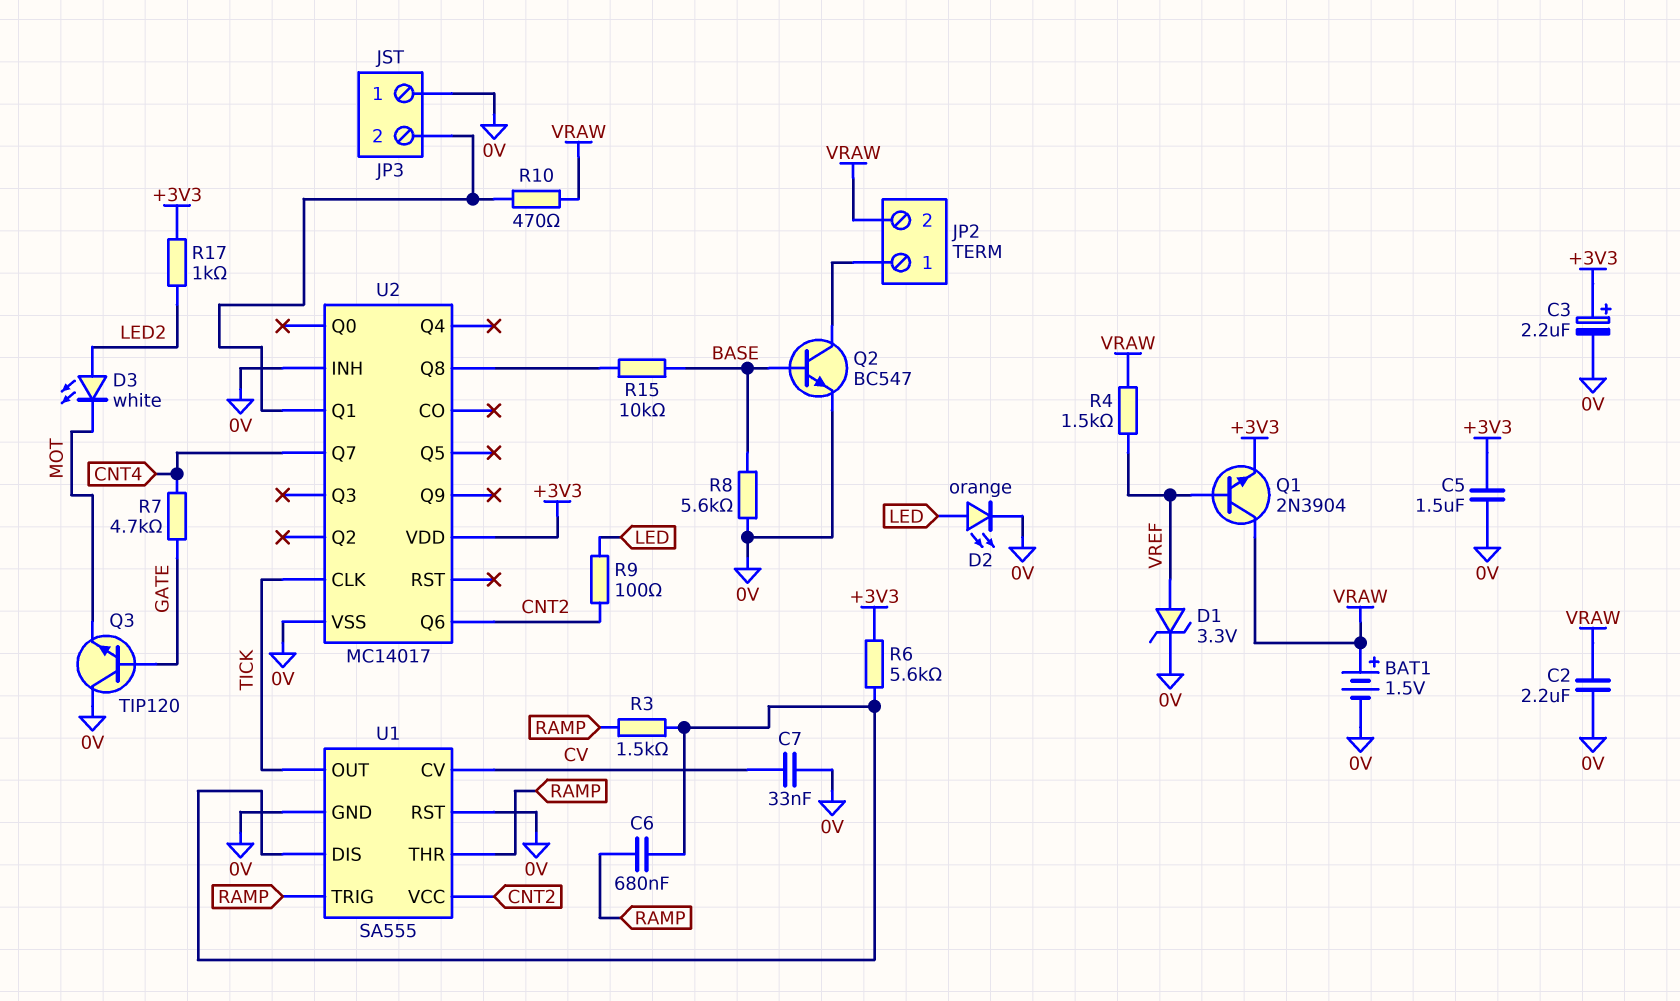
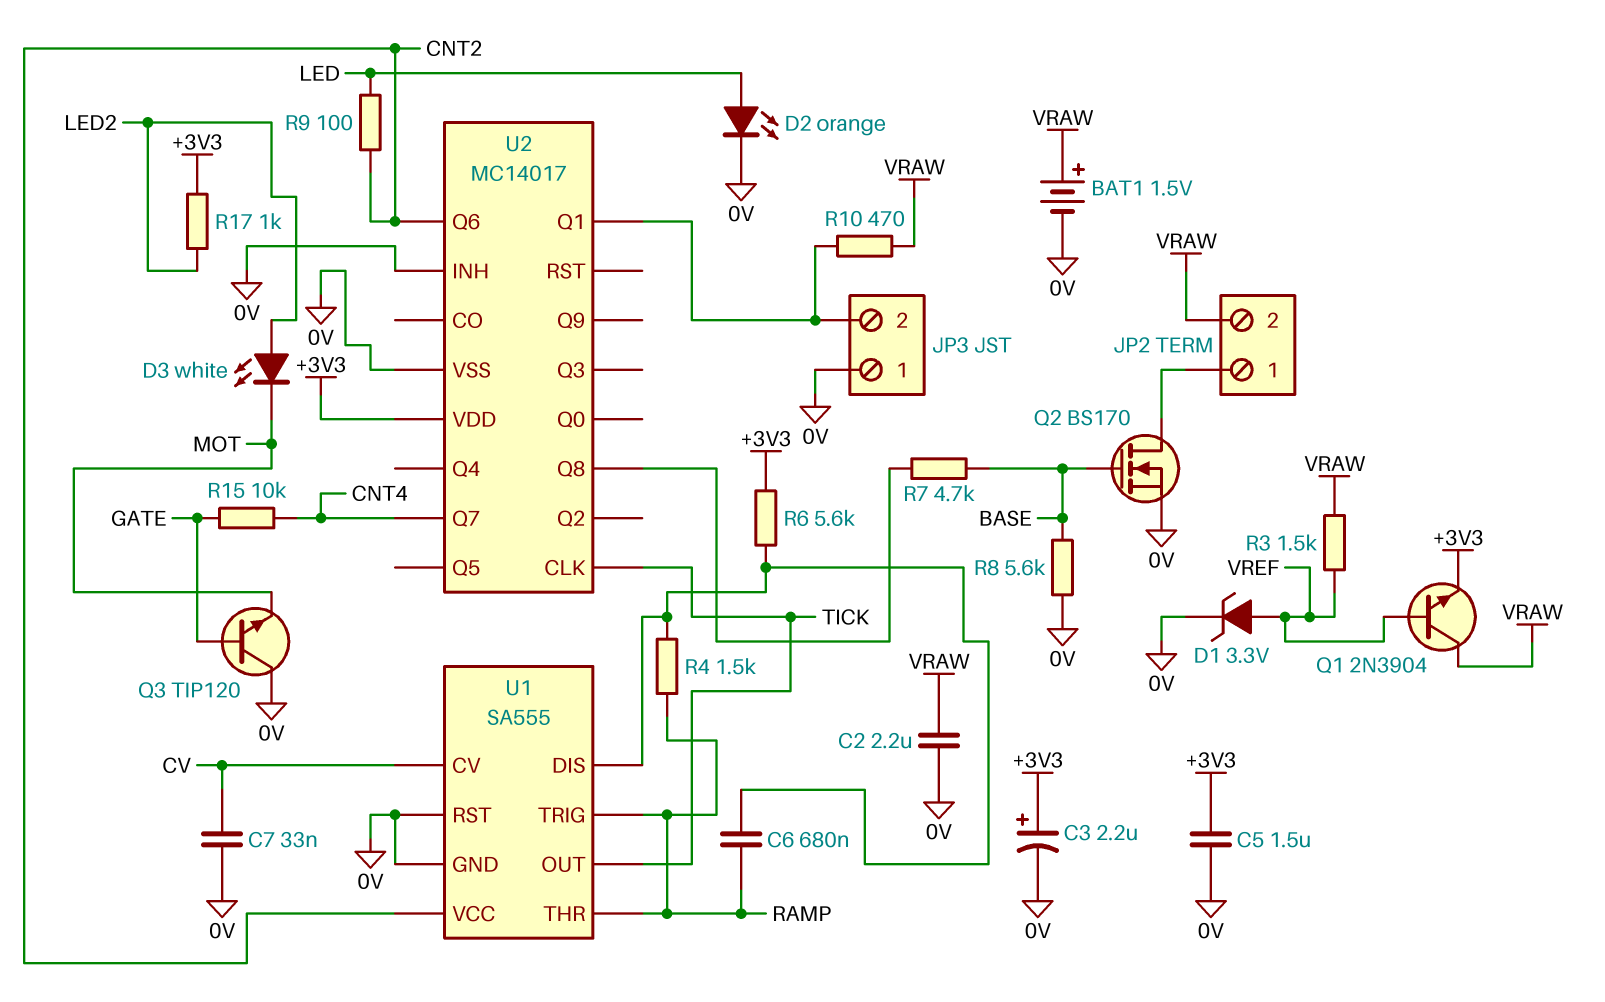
Q2: NPN BC547 (B BASE, C JP2/1, E 0V) -> NMOS BS170 (G BASE, D JP2/1, S 0V)
R3: 1.5k (RAMP, U1/DIS) -> 1.5k (VRAW, VREF)
R4: 1.5k (VRAW, VREF) -> 1.5k (RAMP, U1/DIS)
R7: 4.7k (CNT4, GATE) -> 4.7k (BASE, U2/Q8)
R15: 10k (BASE, U2/Q8) -> 10k (CNT4, GATE)

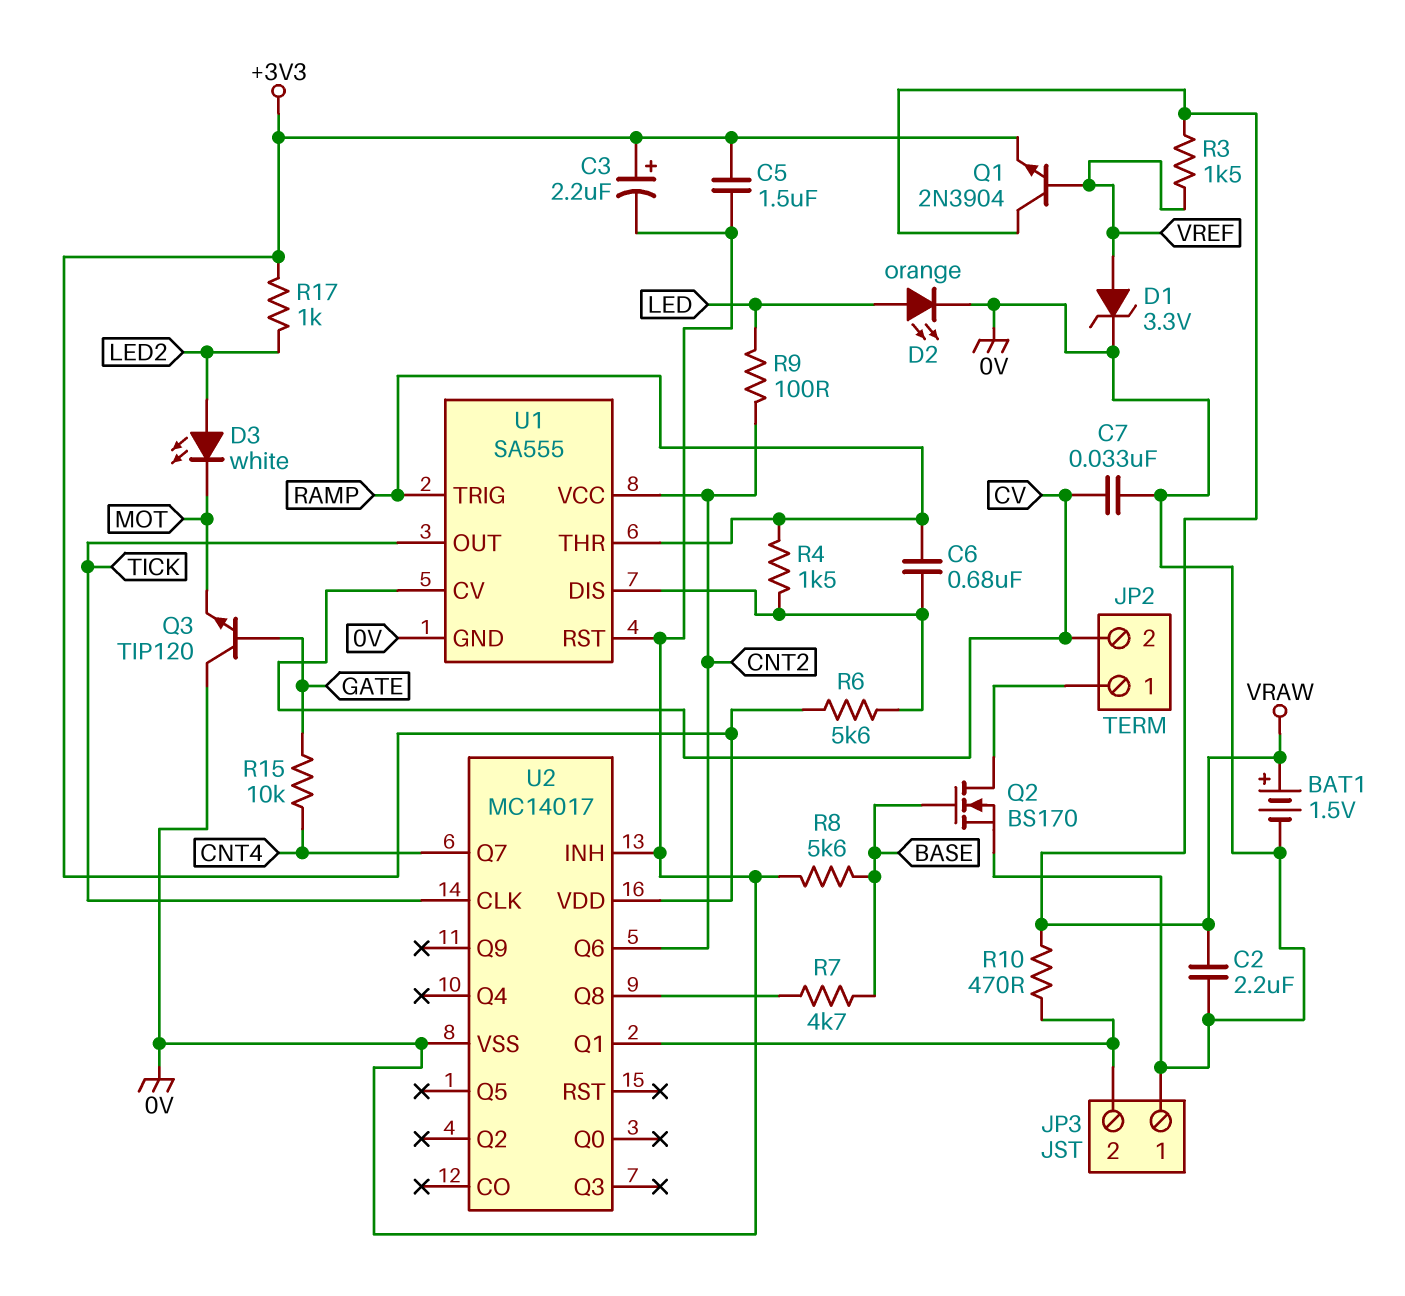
JP2 pin 2: VRAW -> CV

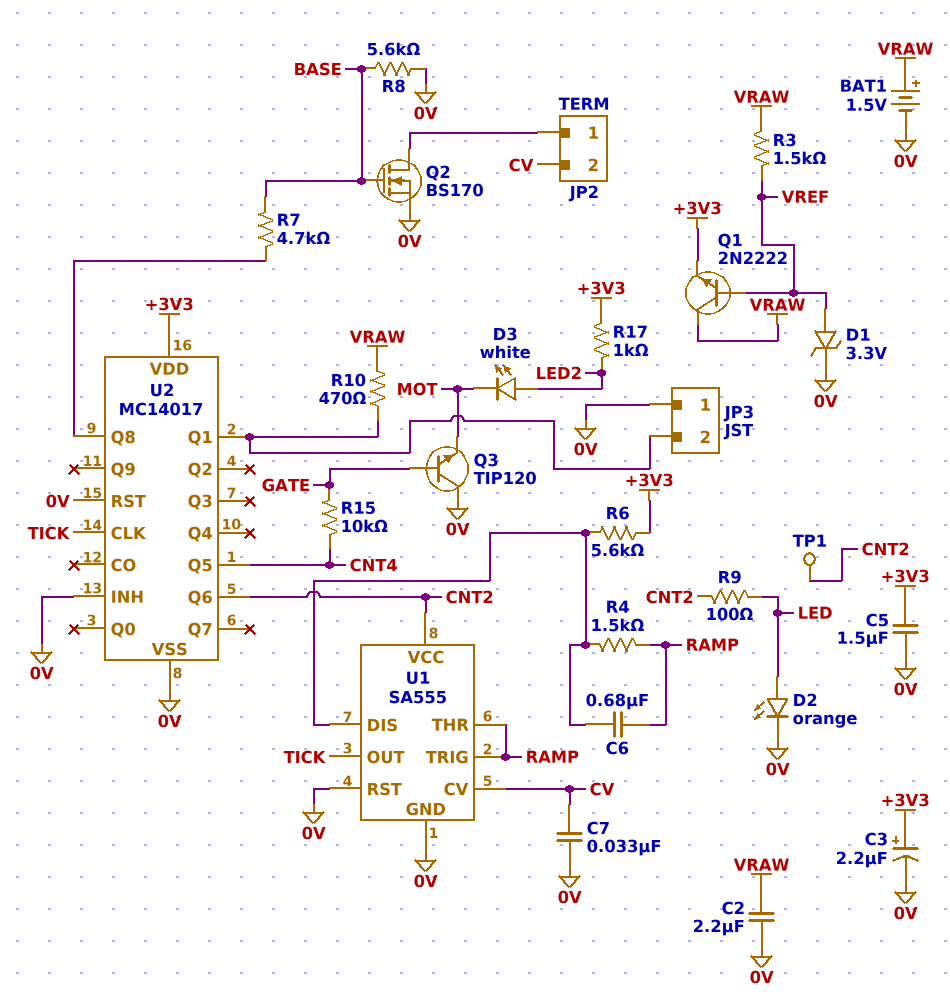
Q1: NPN 2N3904 (B VREF, C VRAW, E +3V3) -> NPN 2N2222 (B VREF, C VRAW, E +3V3)
TP1: none -> test point (CNT2)
U2 pin Q5: none -> CNT4
U2 pin Q7: CNT4 -> none
U2 pin RST: none -> 0V

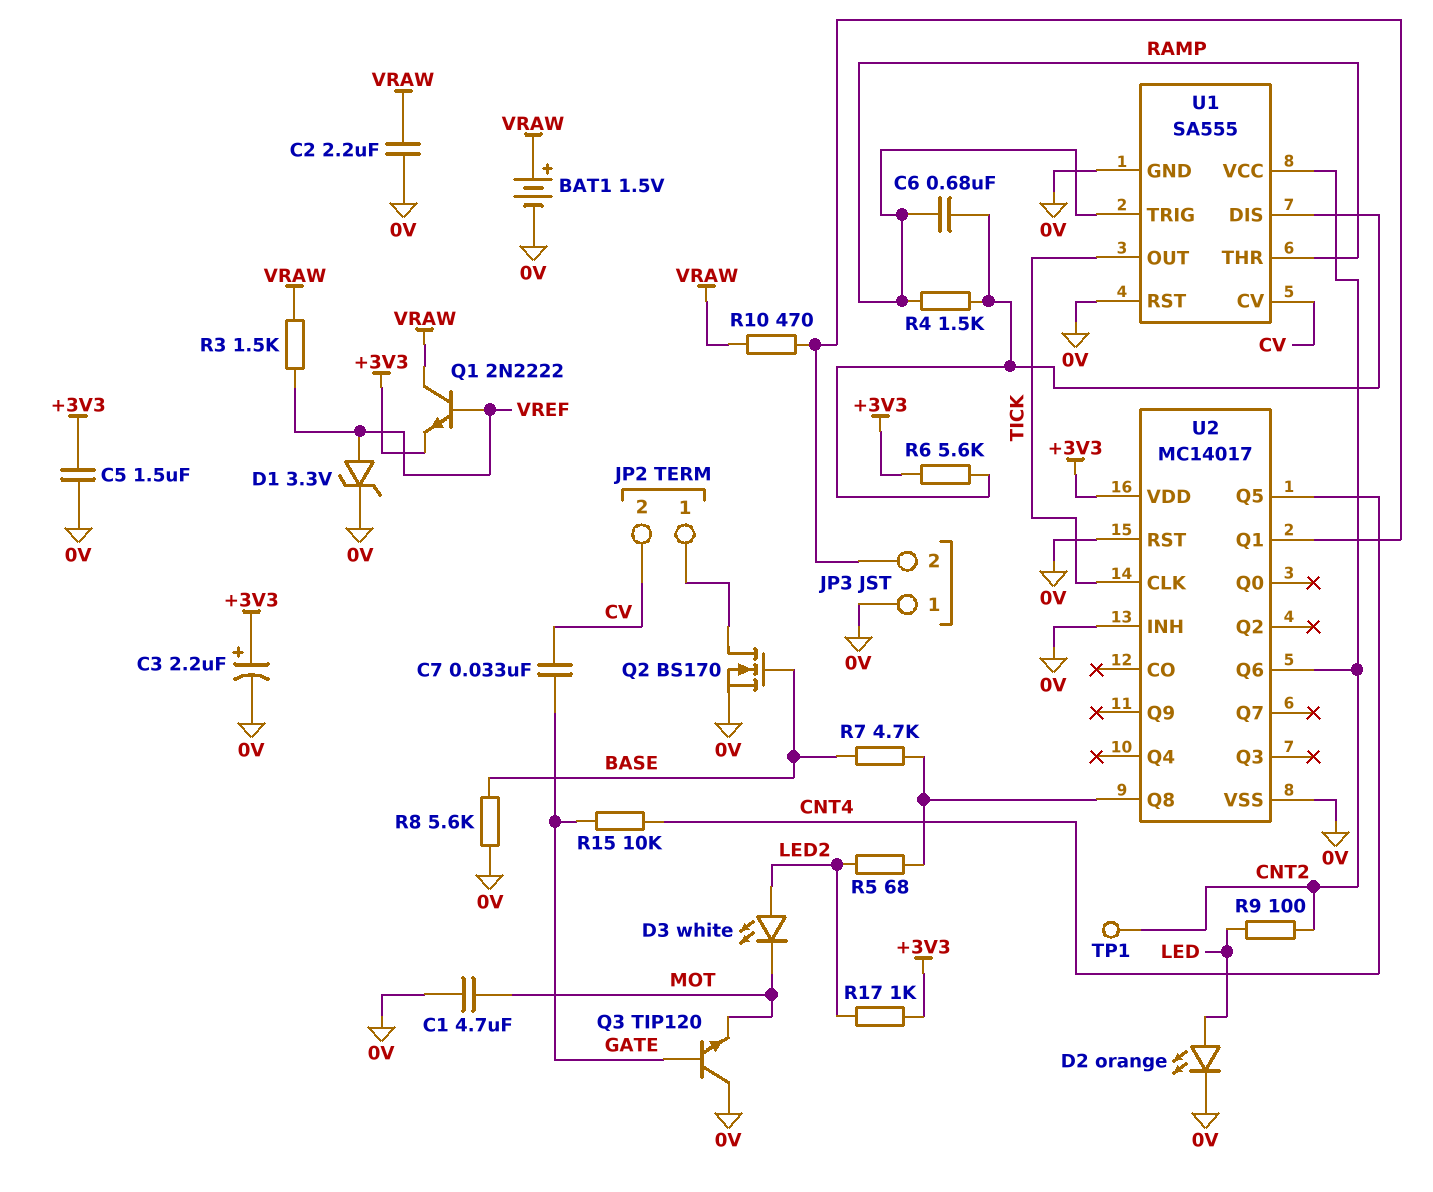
C1: none -> 4.7uF (0V, MOT)
C7: 33nF (0V, CV) -> 33nF (CV, GATE)
R5: none -> 68 (LED2, U2/Q8)

